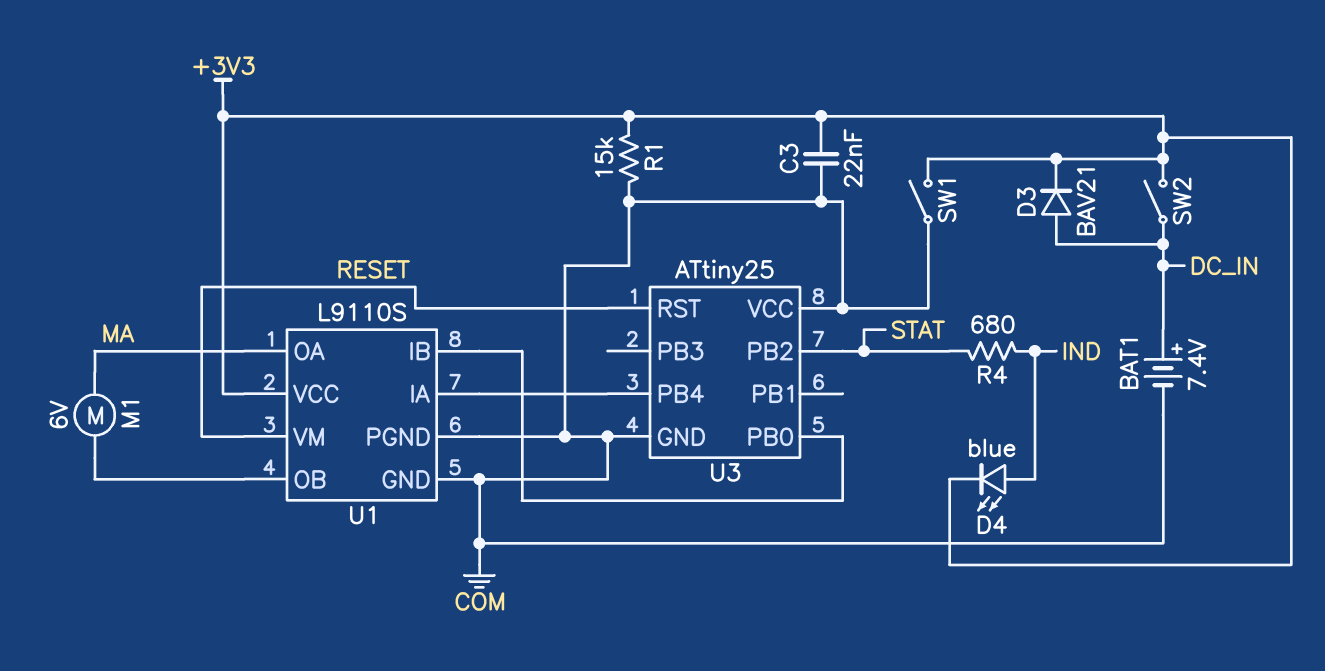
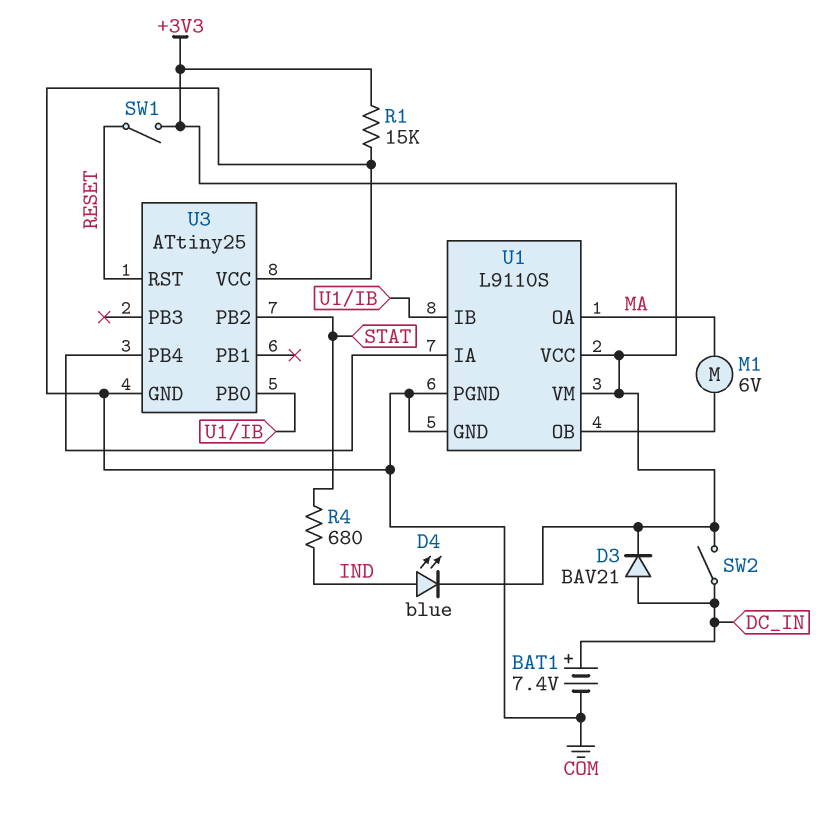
C3: 22nF (+3V3, COM) -> none
SW1: switch (+3V3, COM) -> switch (+3V3, RESET)
U1 pin VM: RESET -> +3V3

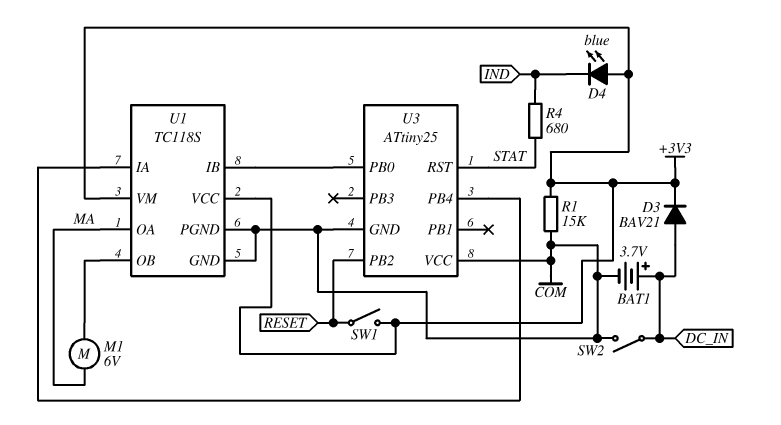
BAT1: 7.4V (plus DC_IN, minus COM) -> 3.7V (plus DC_IN, minus COM)
D4: LED blue (A IND, K +3V3) -> LED blue (A +3V3, K IND)
SW2: switch (+3V3, DC_IN) -> switch (COM, DC_IN)
U1: L9110S -> TC118S
U3 pin PB2: STAT -> RESET
U3 pin RST: RESET -> STAT

